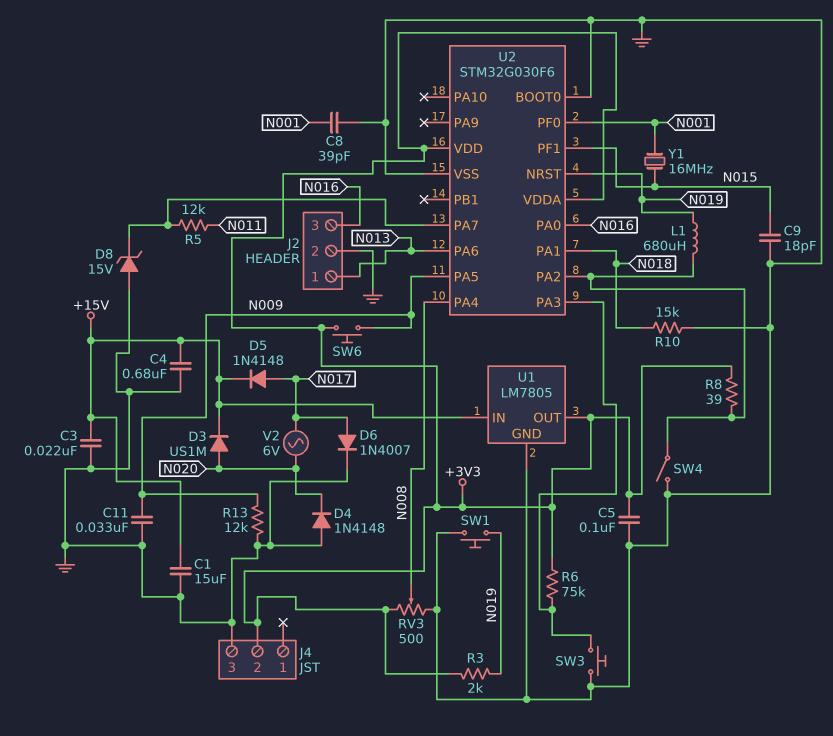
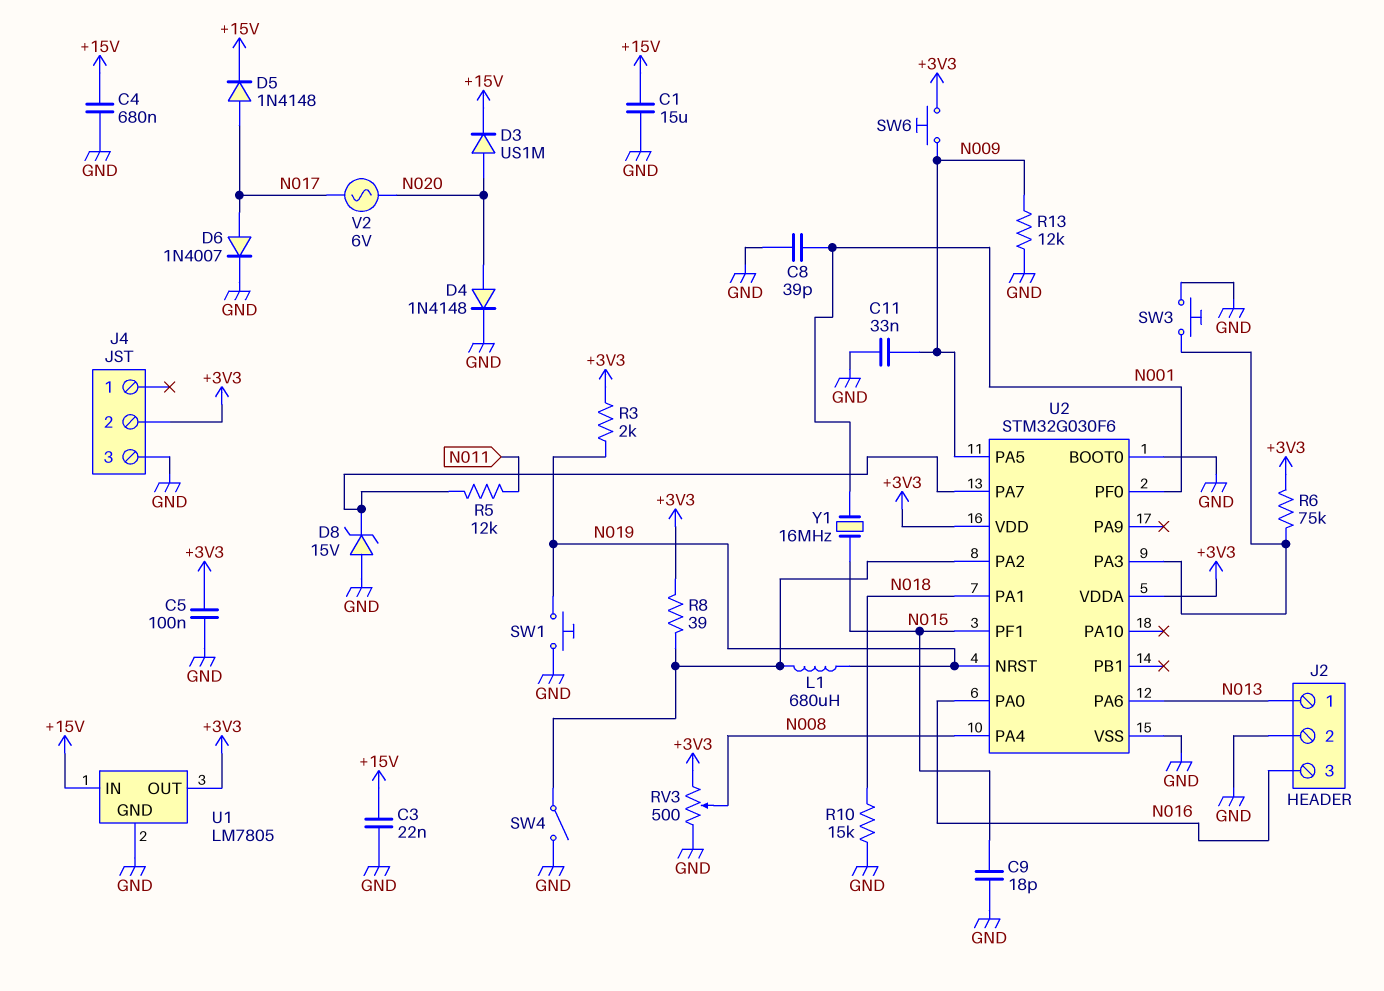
D4: diode 1N4148 (A GND, K N020) -> diode 1N4148 (A N020, K GND)

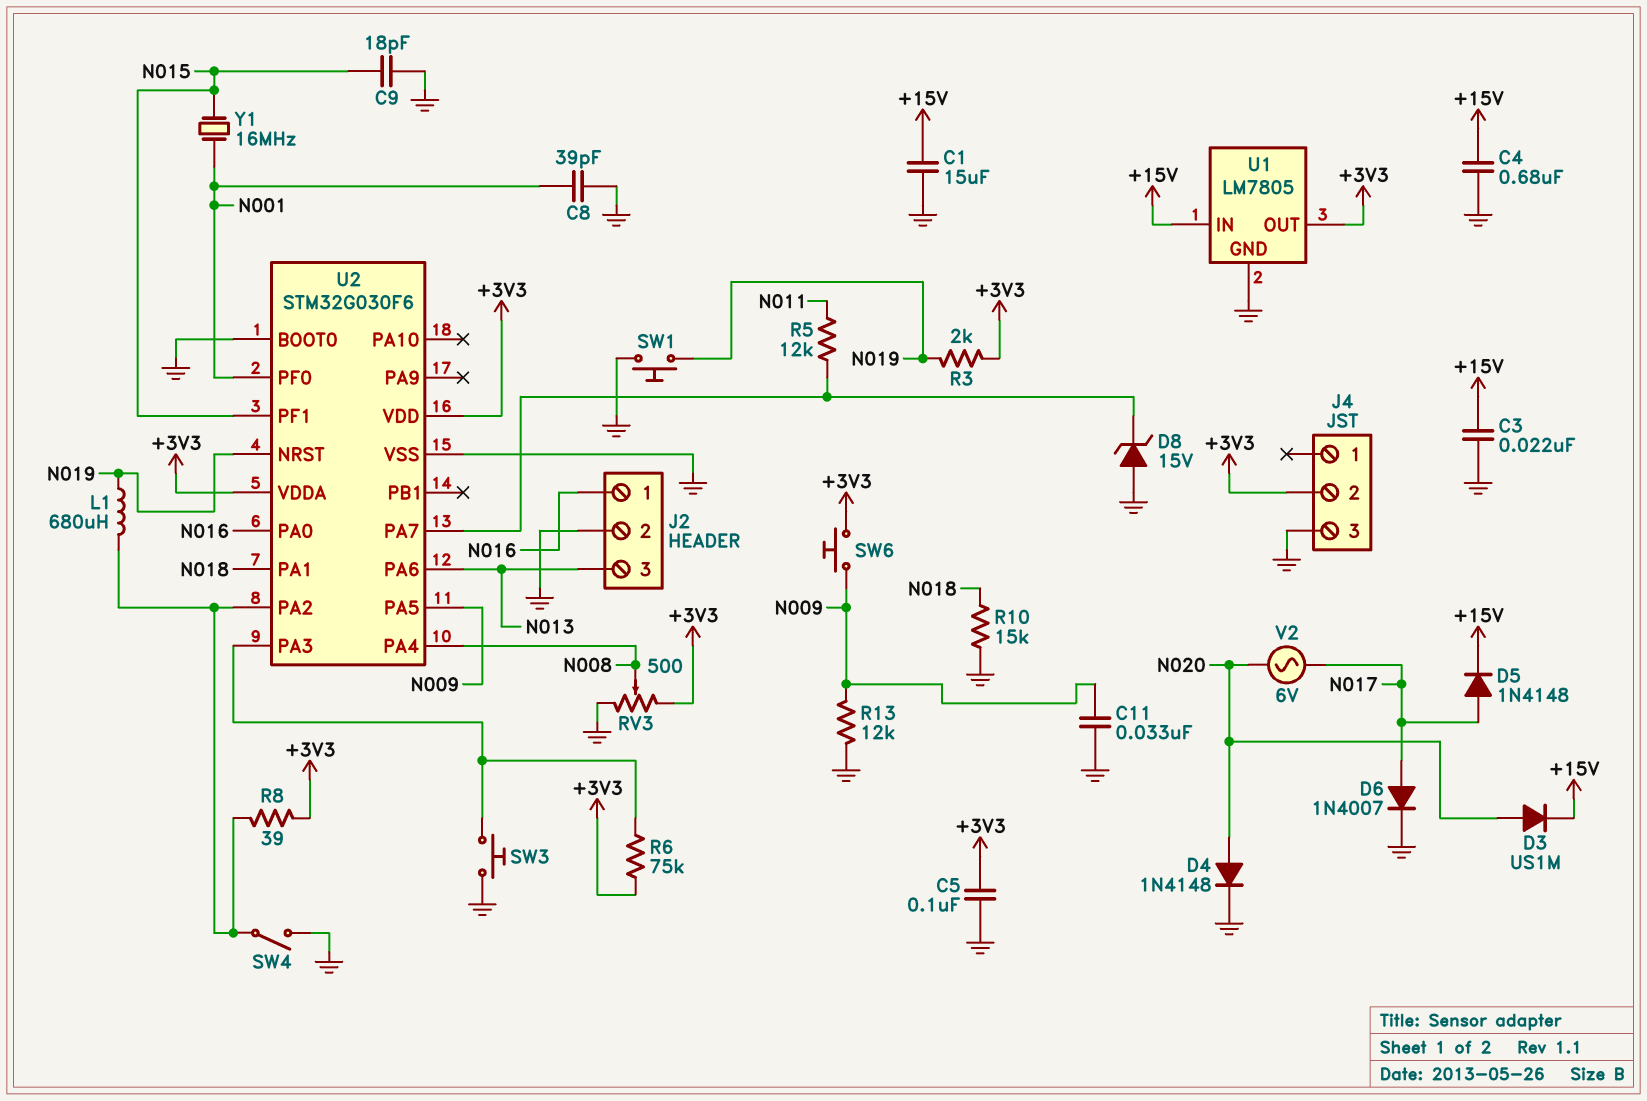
J2 pin 1: N013 -> N016
J2 pin 3: N016 -> N013

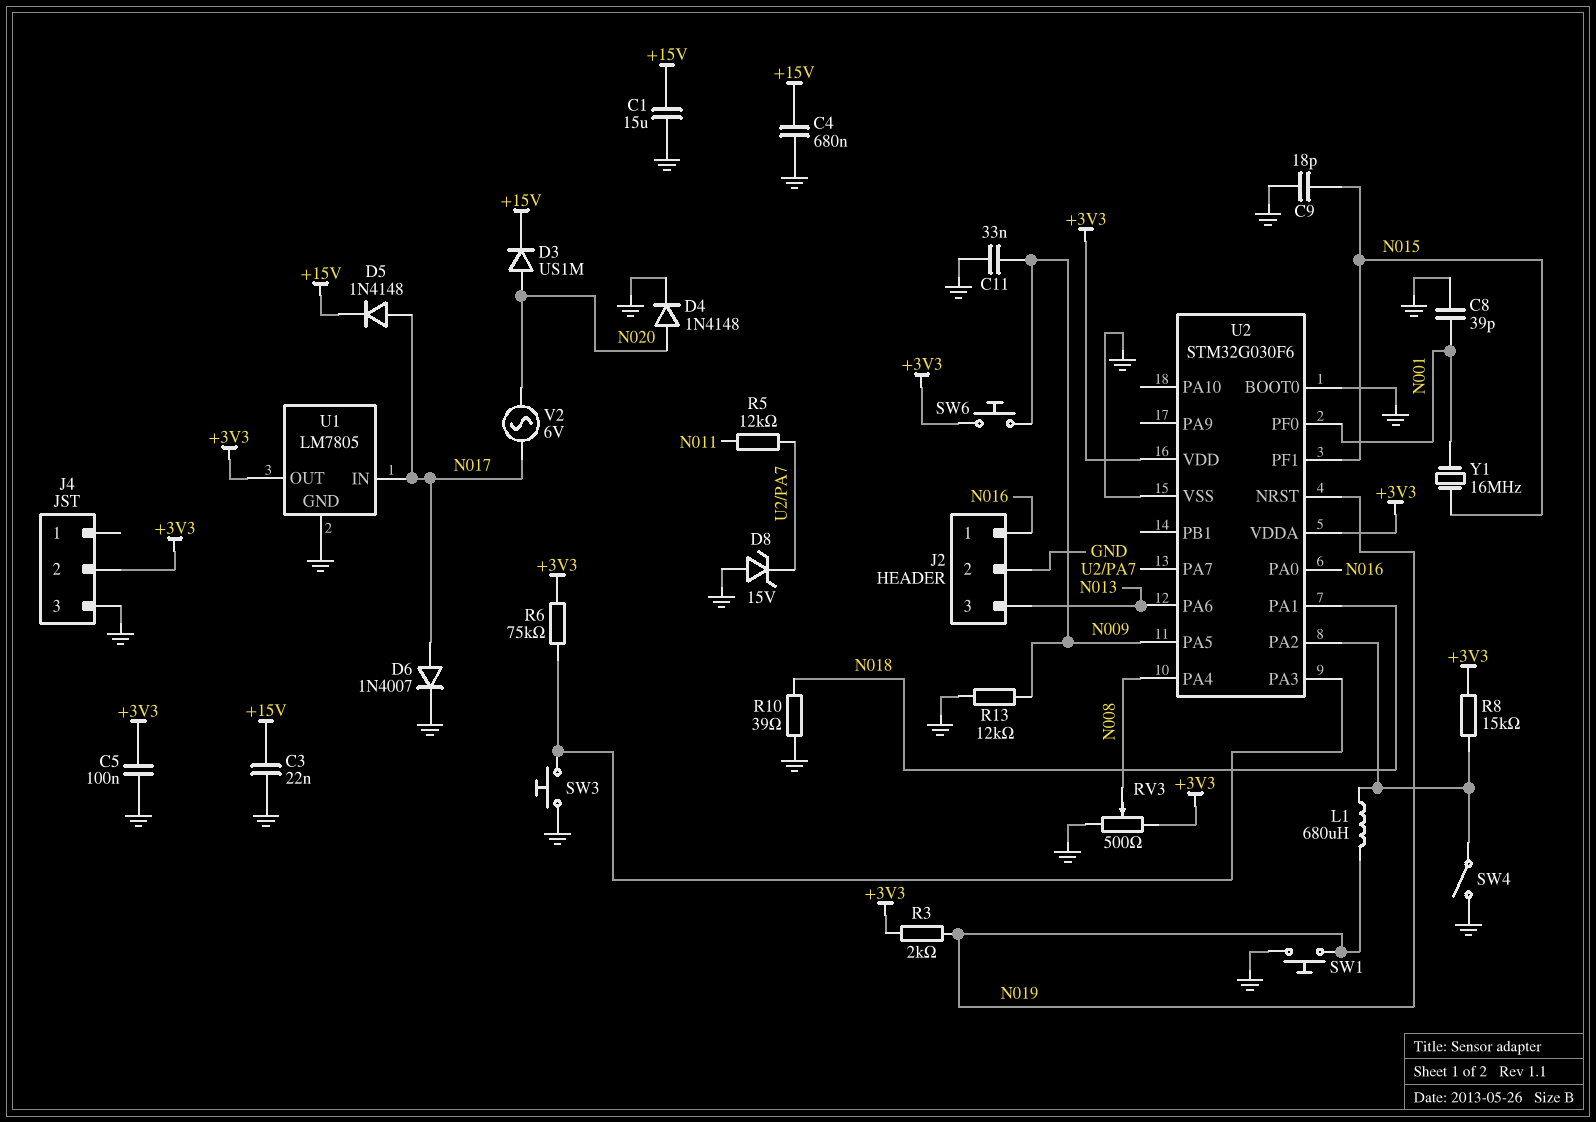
R8: 39 (+3V3, U2/PA2) -> 15k (+3V3, U2/PA2)
R10: 15k (GND, N018) -> 39 (GND, N018)
U1 pin IN: +15V -> N017

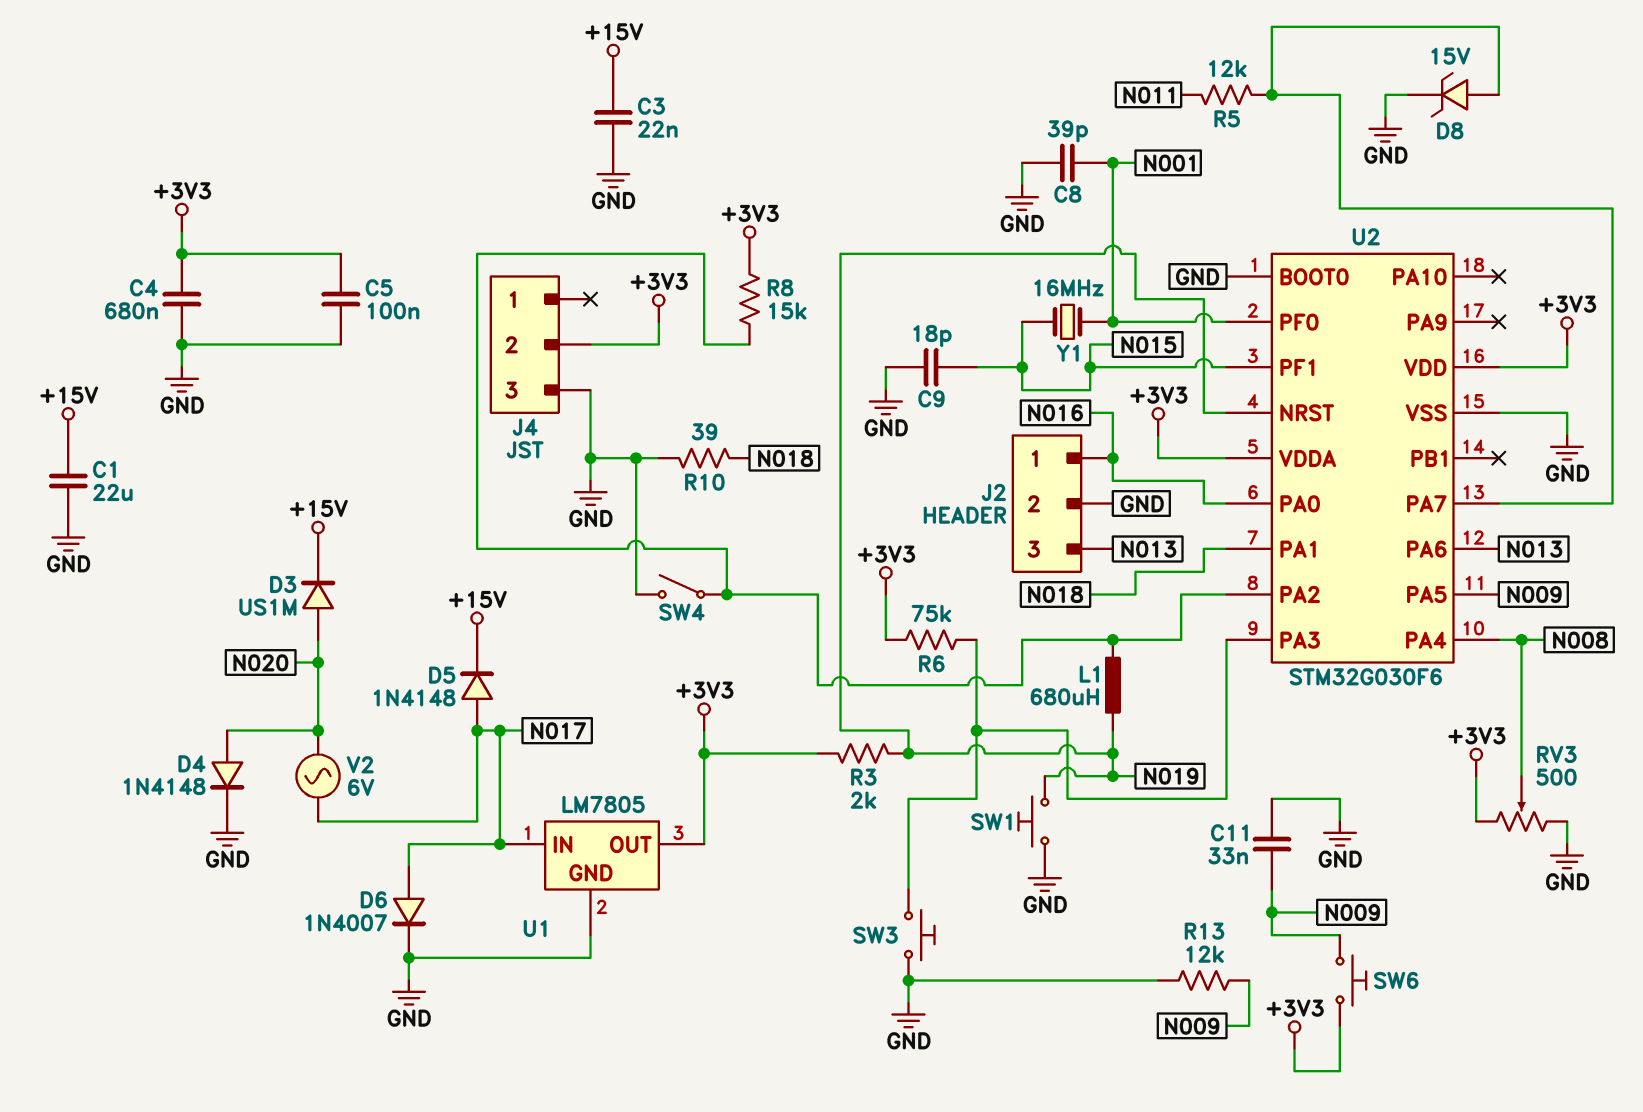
C1: 15uF (+15V, GND) -> 22uF (+15V, GND)
C4: 680nF (+15V, GND) -> 680nF (+3V3, GND)
D8: zener 15V (A GND, K U2/PA7) -> zener 15V (A U2/PA7, K GND)

